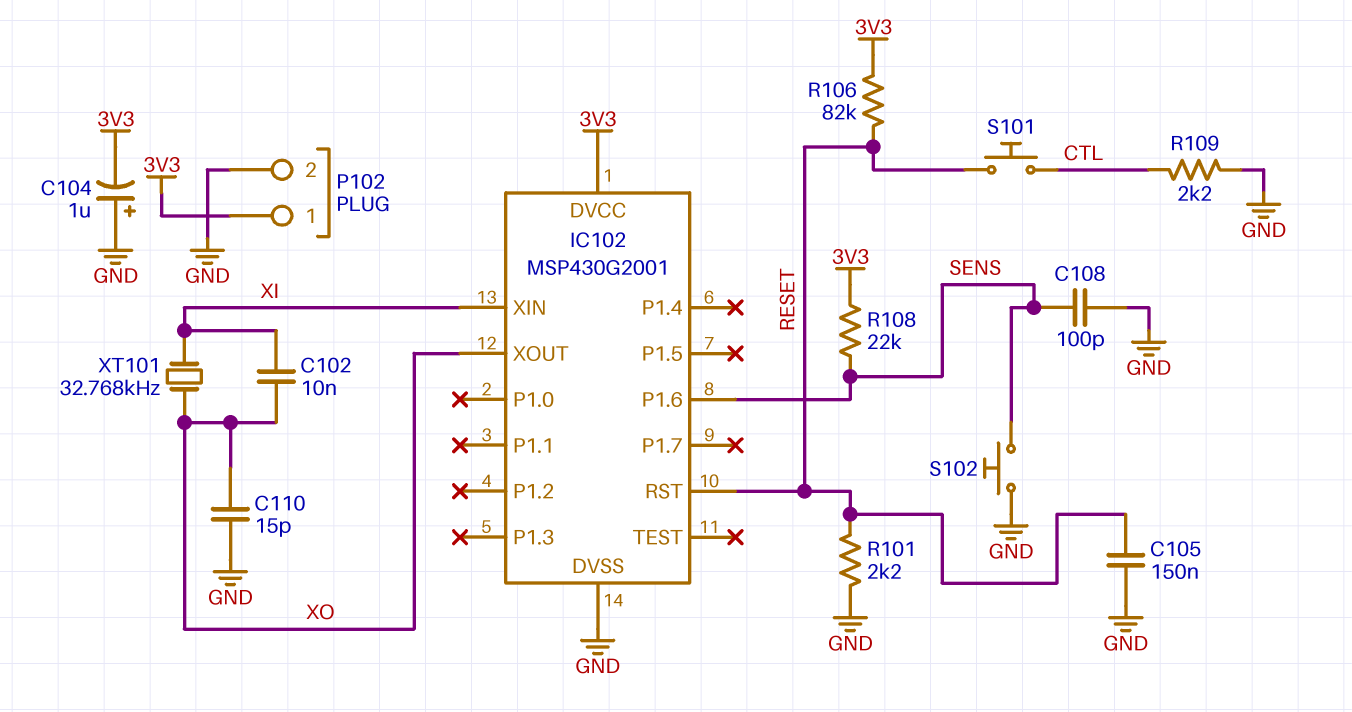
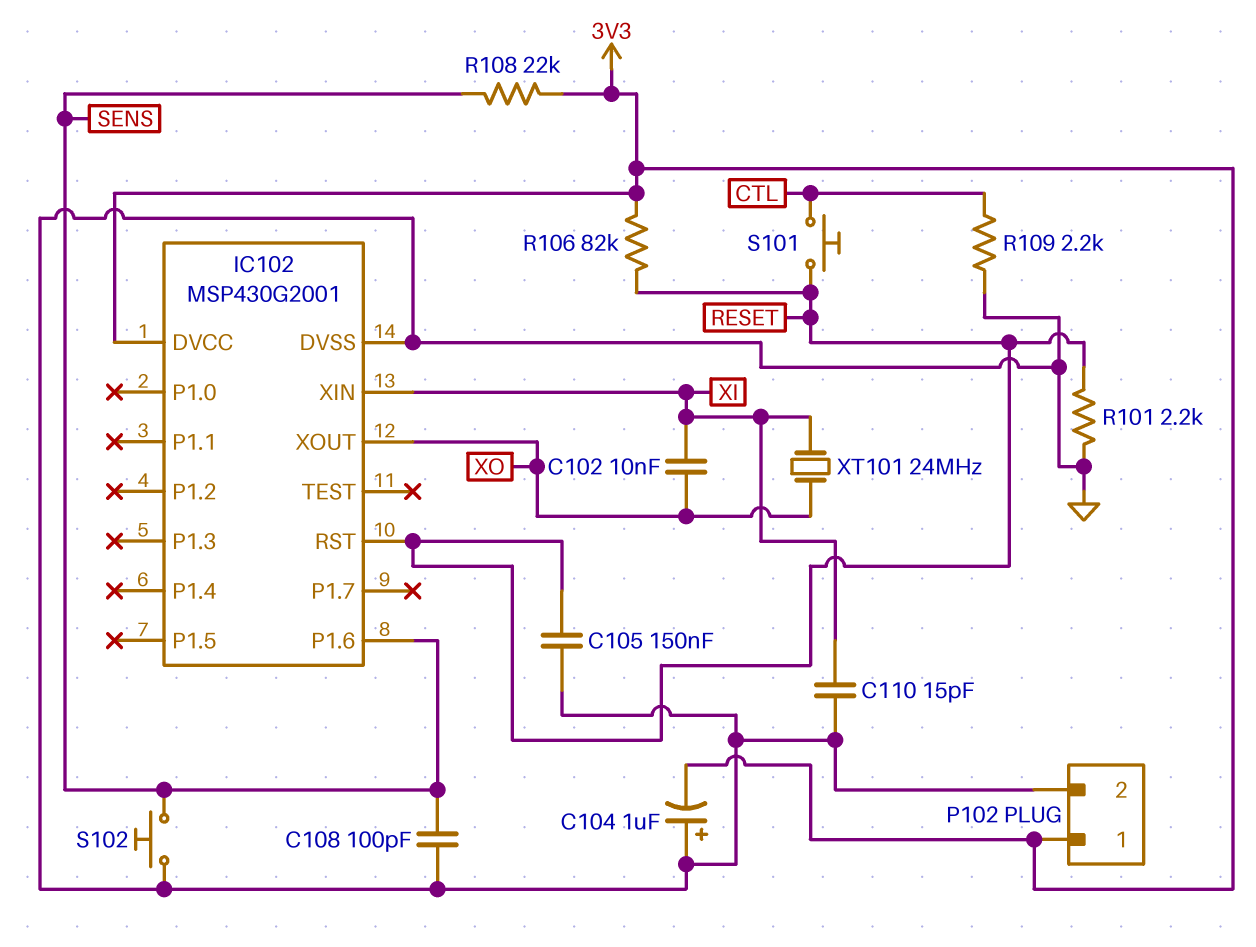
C110: 15pF (GND, XO) -> 15pF (GND, XI)
XT101: 32.768kHz (XI, XO) -> 24MHz (XI, XO)

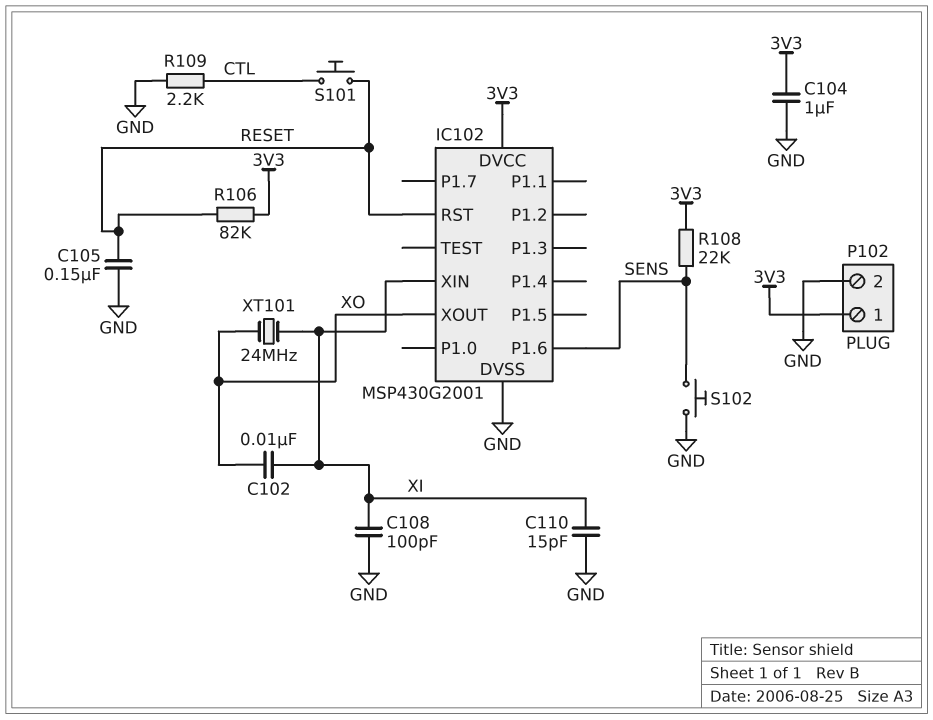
C104: 1uF (plus GND, minus 3V3) -> 1uF (3V3, GND)
C108: 100pF (GND, SENS) -> 100pF (GND, XI)
R101: 2.2k (GND, RESET) -> none

